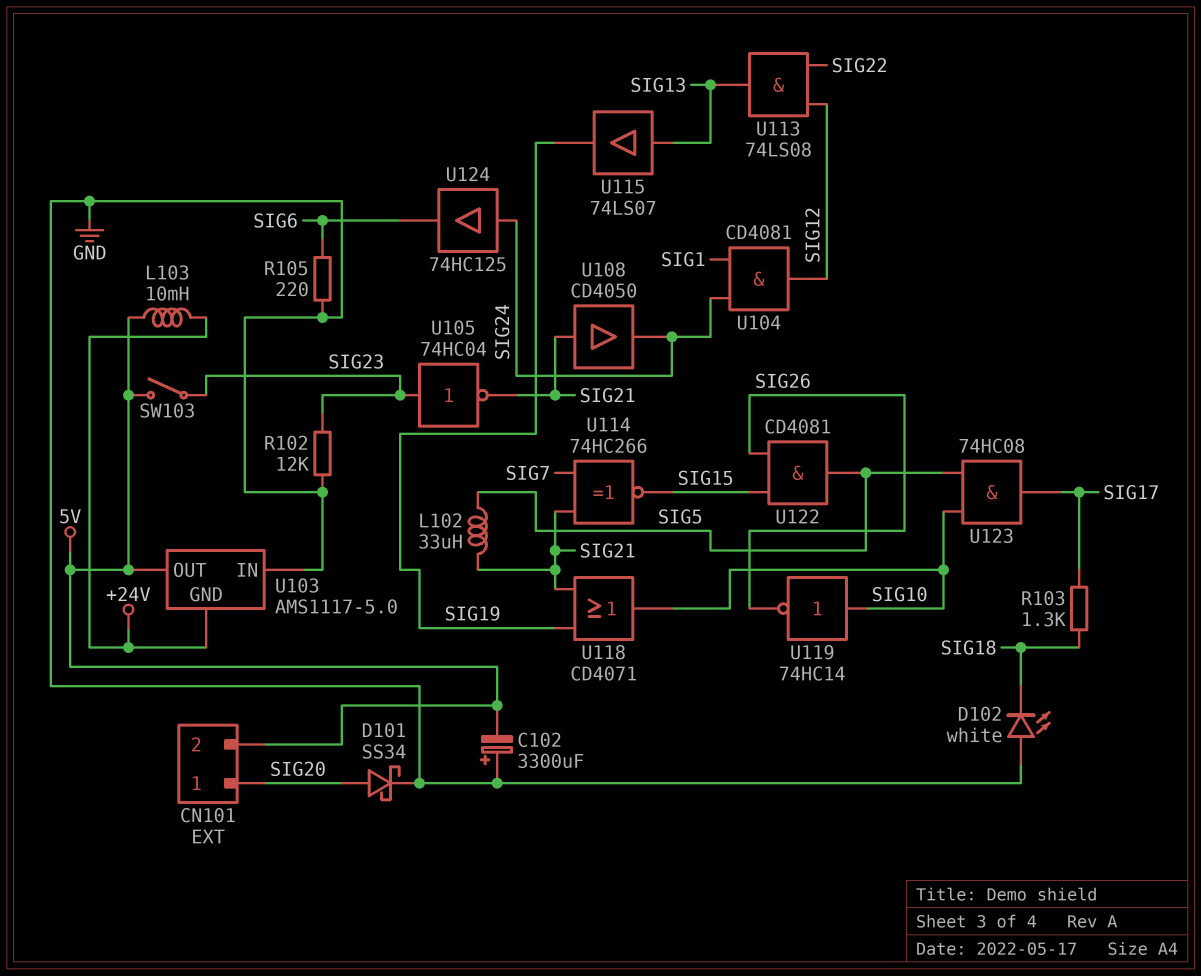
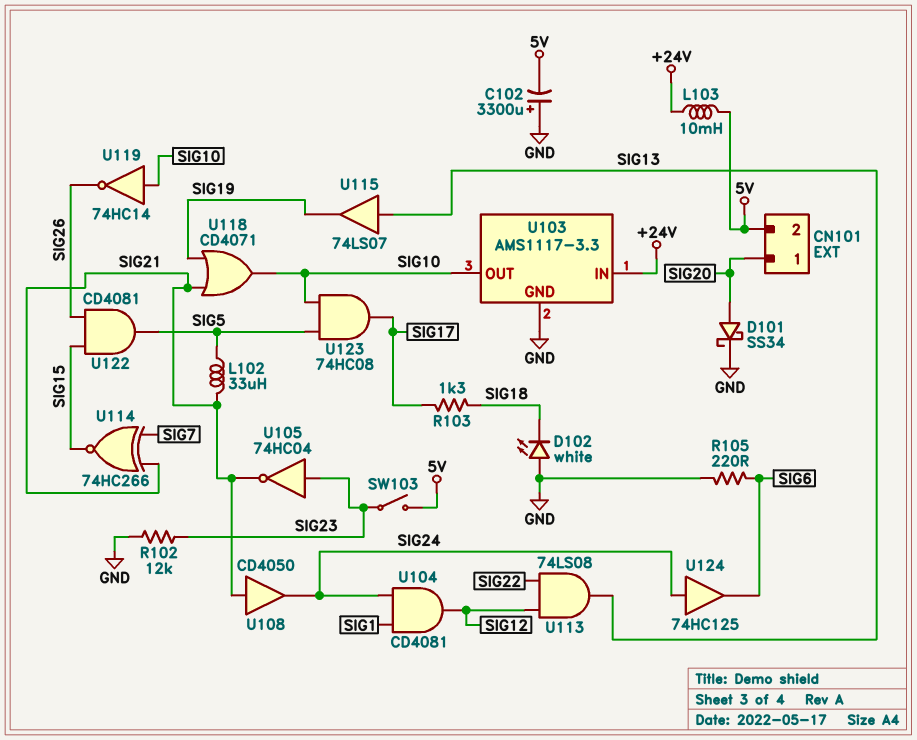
U103: AMS1117-5.0 -> AMS1117-3.3
U103 pin GND: +24V -> GND
U103 pin IN: GND -> +24V
U103 pin OUT: 5V -> SIG10

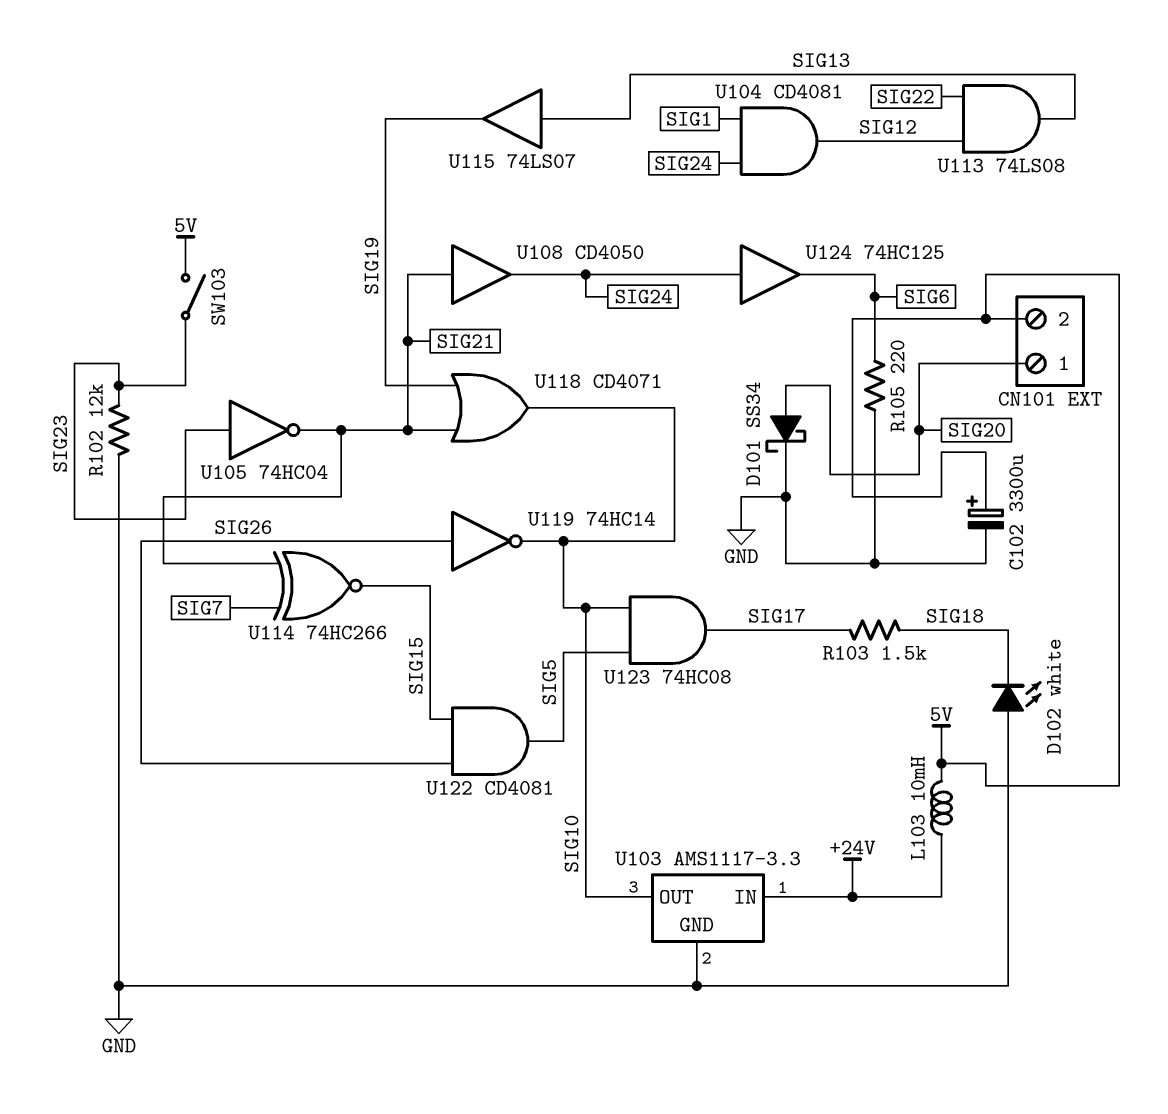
C102: 3300uF (plus GND, minus 5V) -> 3300uF (plus 5V, minus GND)
L102: 33uH (SIG5, SIG21) -> none
R103: 1.3k (SIG17, SIG18) -> 1.5k (SIG17, SIG18)
U119: NOT 74HC14 (in SIG10, out SIG26) -> NOT 74HC14 (in SIG26, out SIG10)

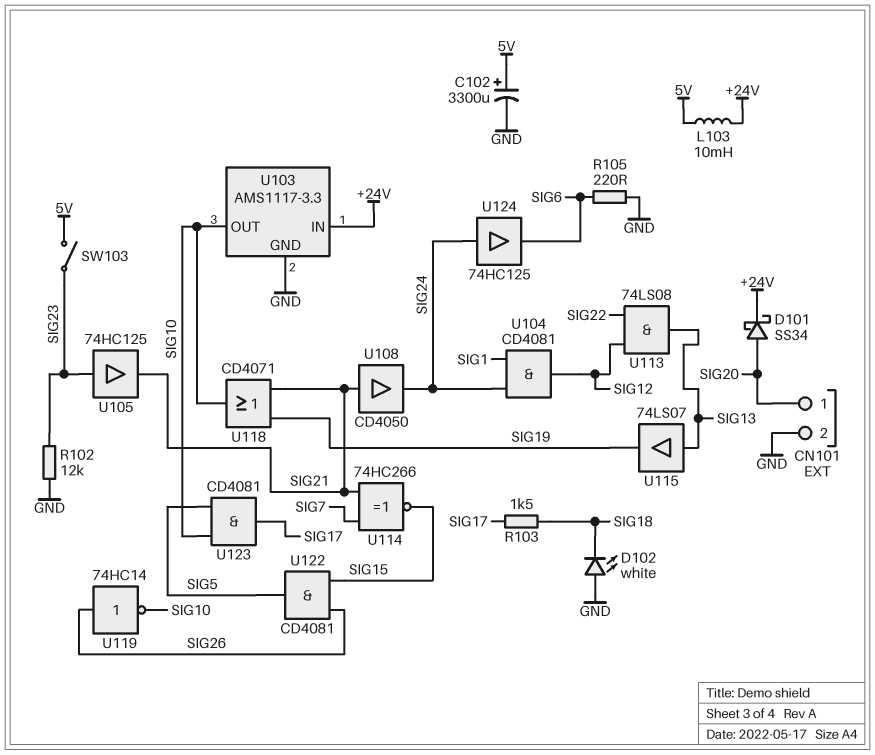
CN101 pin 2: 5V -> GND
D101: schottky SS34 (A SIG20, K GND) -> schottky SS34 (A SIG20, K +24V)
U105: NOT 74HC04 (in SIG23, out SIG21) -> buffer 74HC125 (in SIG23, out SIG21)
U123: AND 74HC08 (in SIG5, in SIG10, out SIG17) -> AND CD4081 (in SIG5, in SIG10, out SIG17)

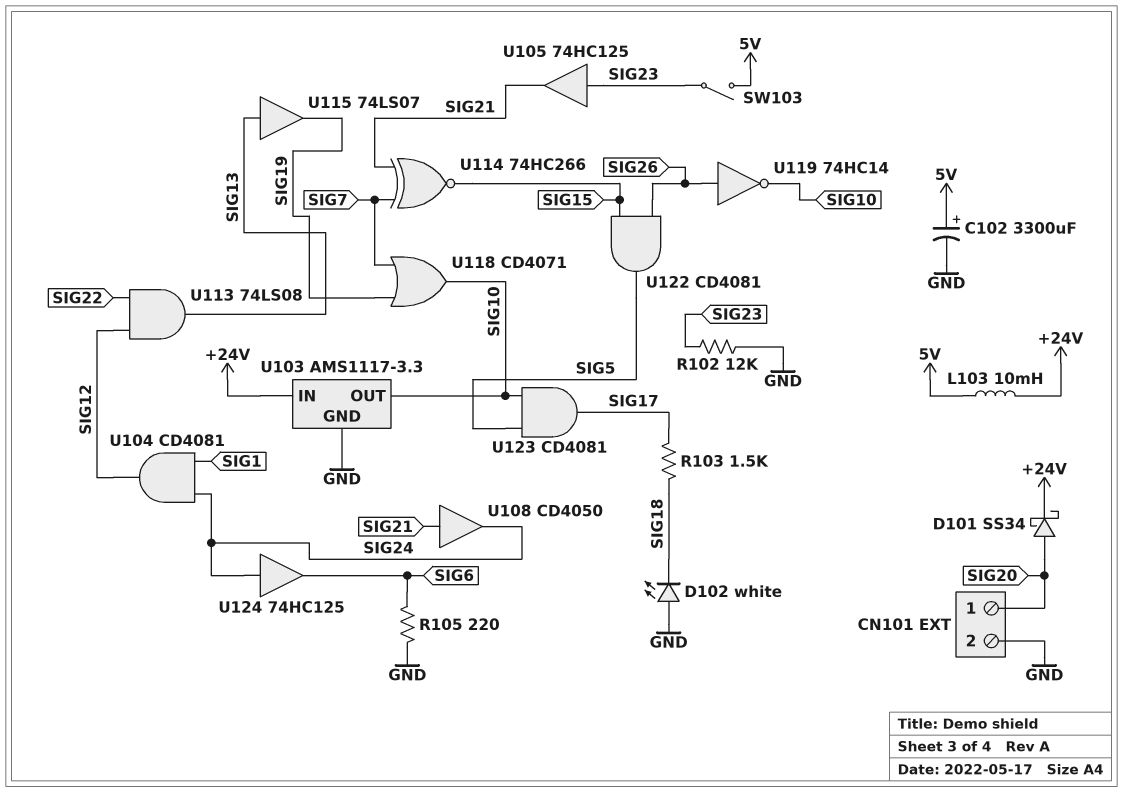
U118: OR CD4071 (in SIG19, in SIG21, out SIG10) -> OR CD4071 (in SIG7, in SIG19, out SIG10)

